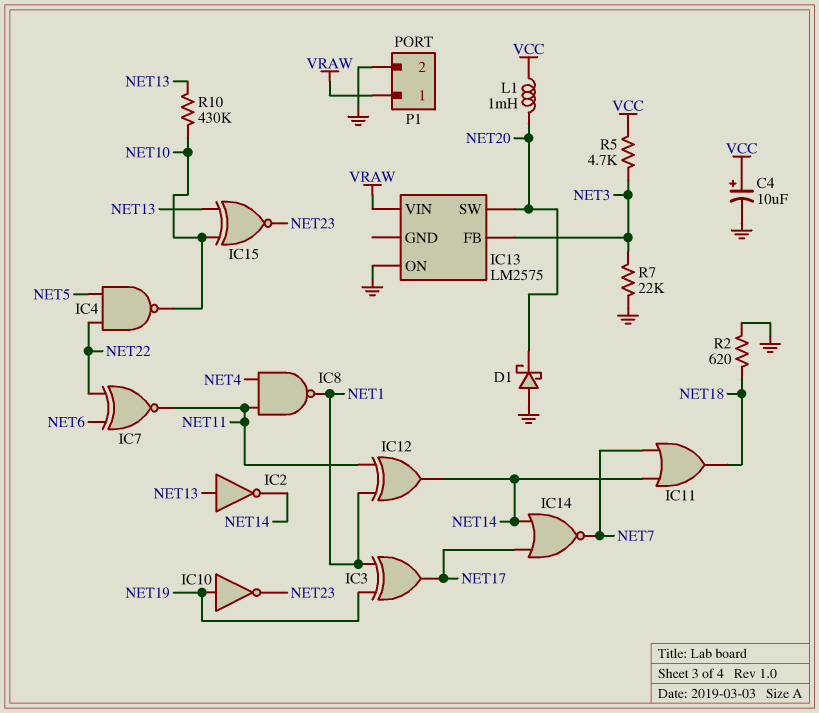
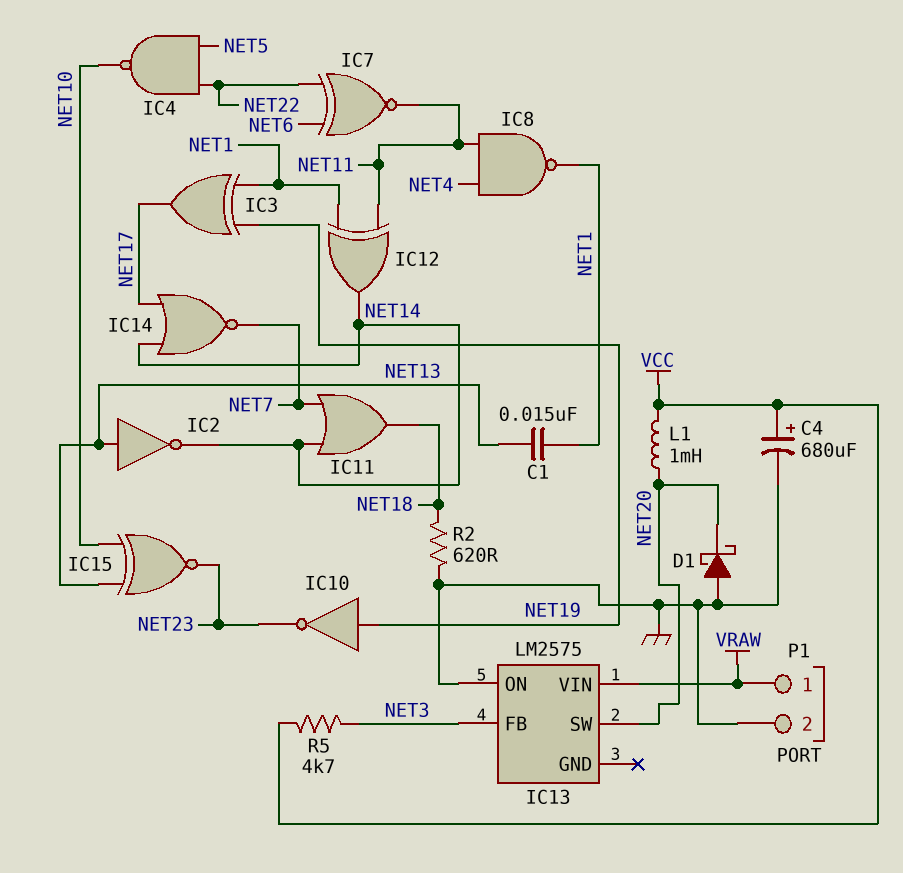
C1: none -> 15nF (NET1, NET13)
C4: 10uF (plus VCC, minus GND) -> 680uF (plus VCC, minus GND)
R7: 22k (GND, NET3) -> none
R10: 430k (NET10, NET13) -> none

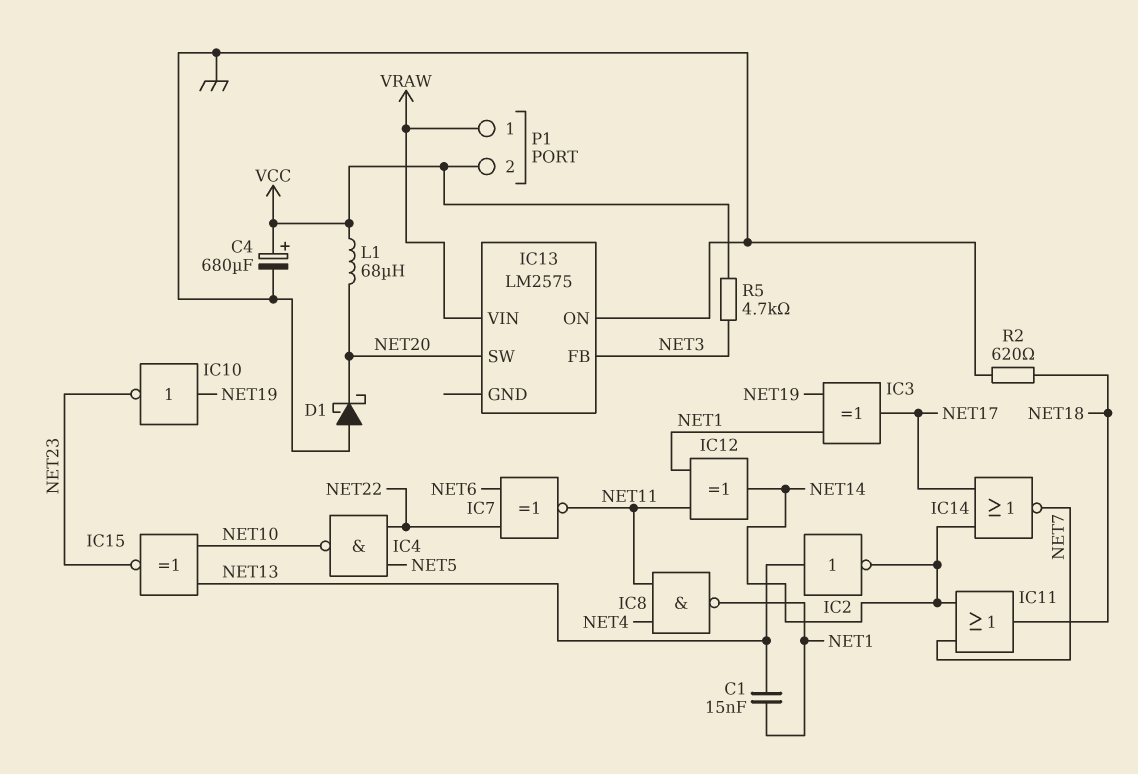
L1: 1mH (NET20, VCC) -> 68uH (NET20, VCC)
P1 pin 2: GND -> VCC

